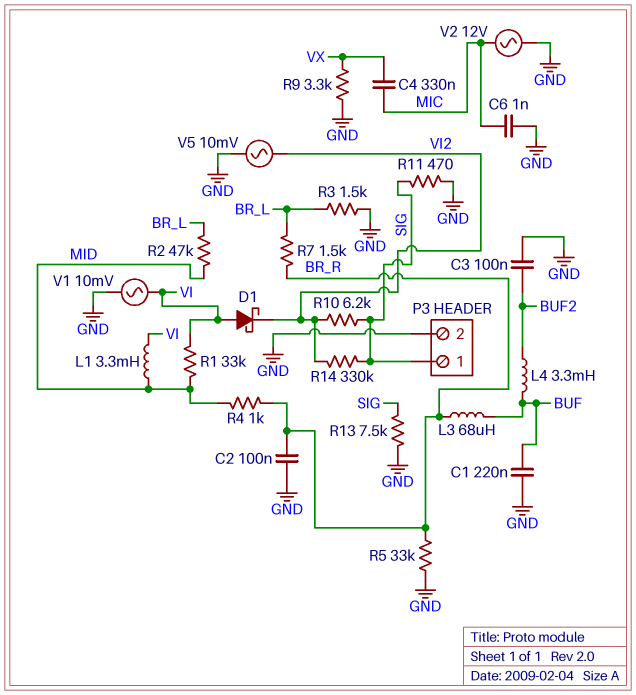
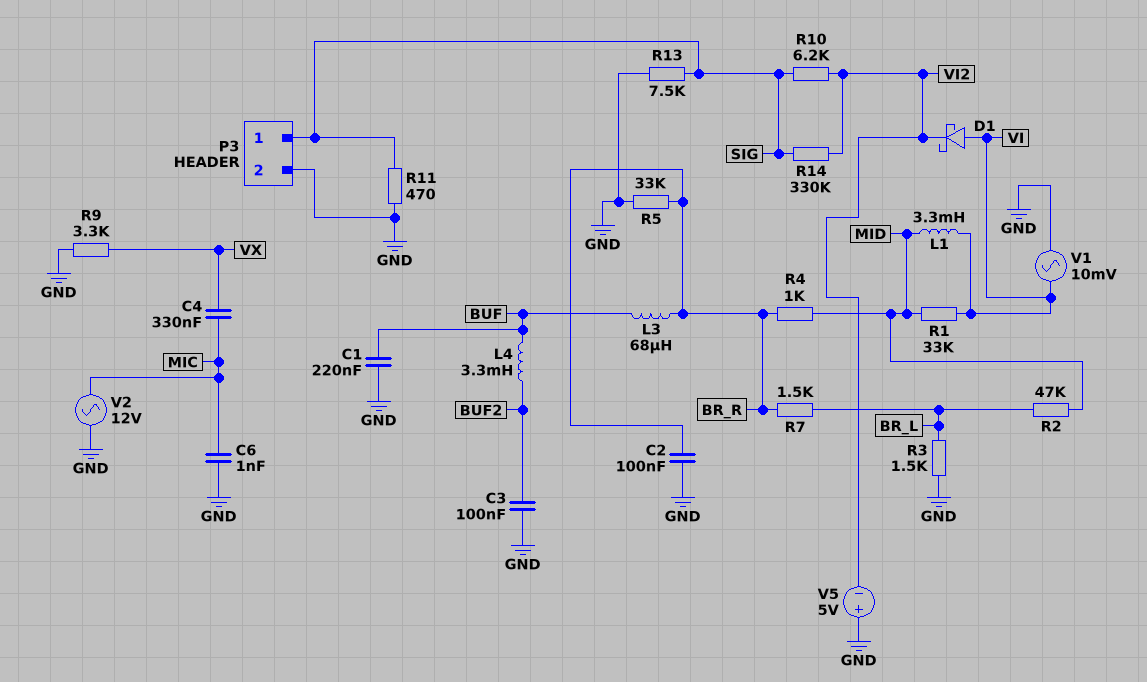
V5: AC 10mV (GND, VI2) -> 5V (plus GND, minus VI2)

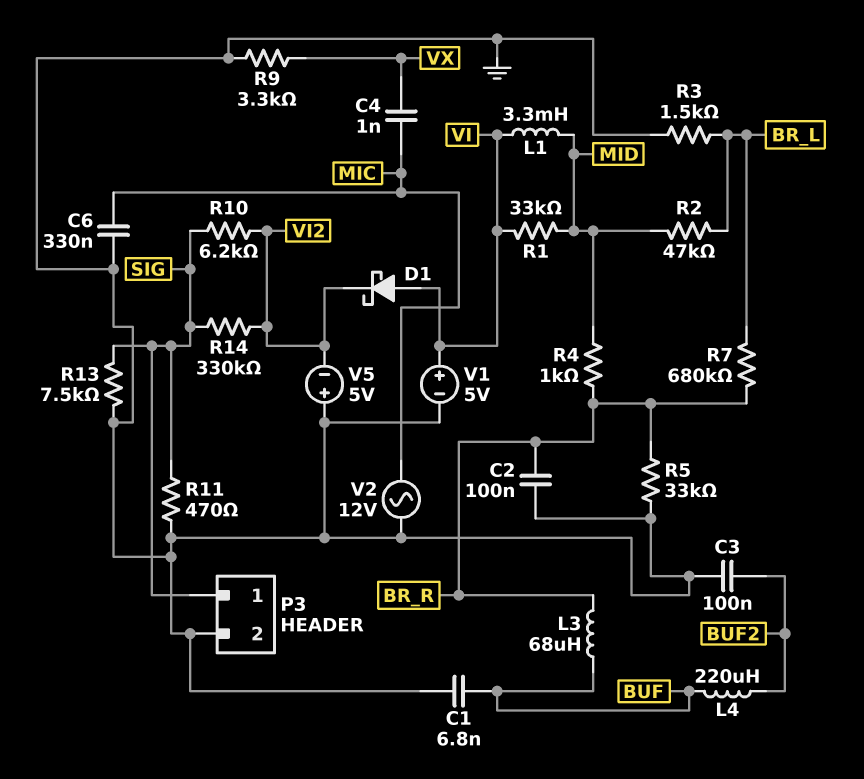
C1: 220nF (BUF, GND) -> 6.8nF (BUF, GND)
C4: 330nF (MIC, VX) -> 1nF (MIC, VX)
C6: 1nF (GND, MIC) -> 330nF (GND, MIC)
L4: 3.3mH (BUF, BUF2) -> 220uH (BUF, BUF2)
R7: 1.5k (BR_L, BR_R) -> 680k (BR_L, BR_R)
V1: AC 10mV (GND, VI) -> 5V (plus VI, minus GND)

